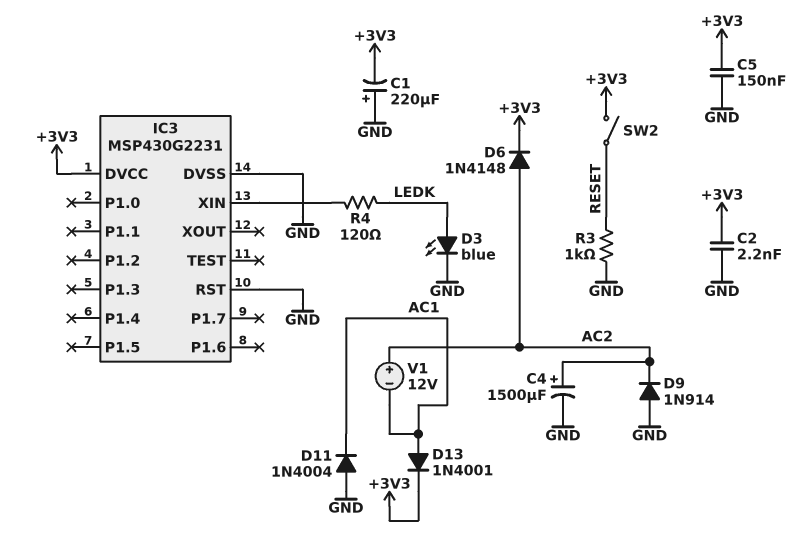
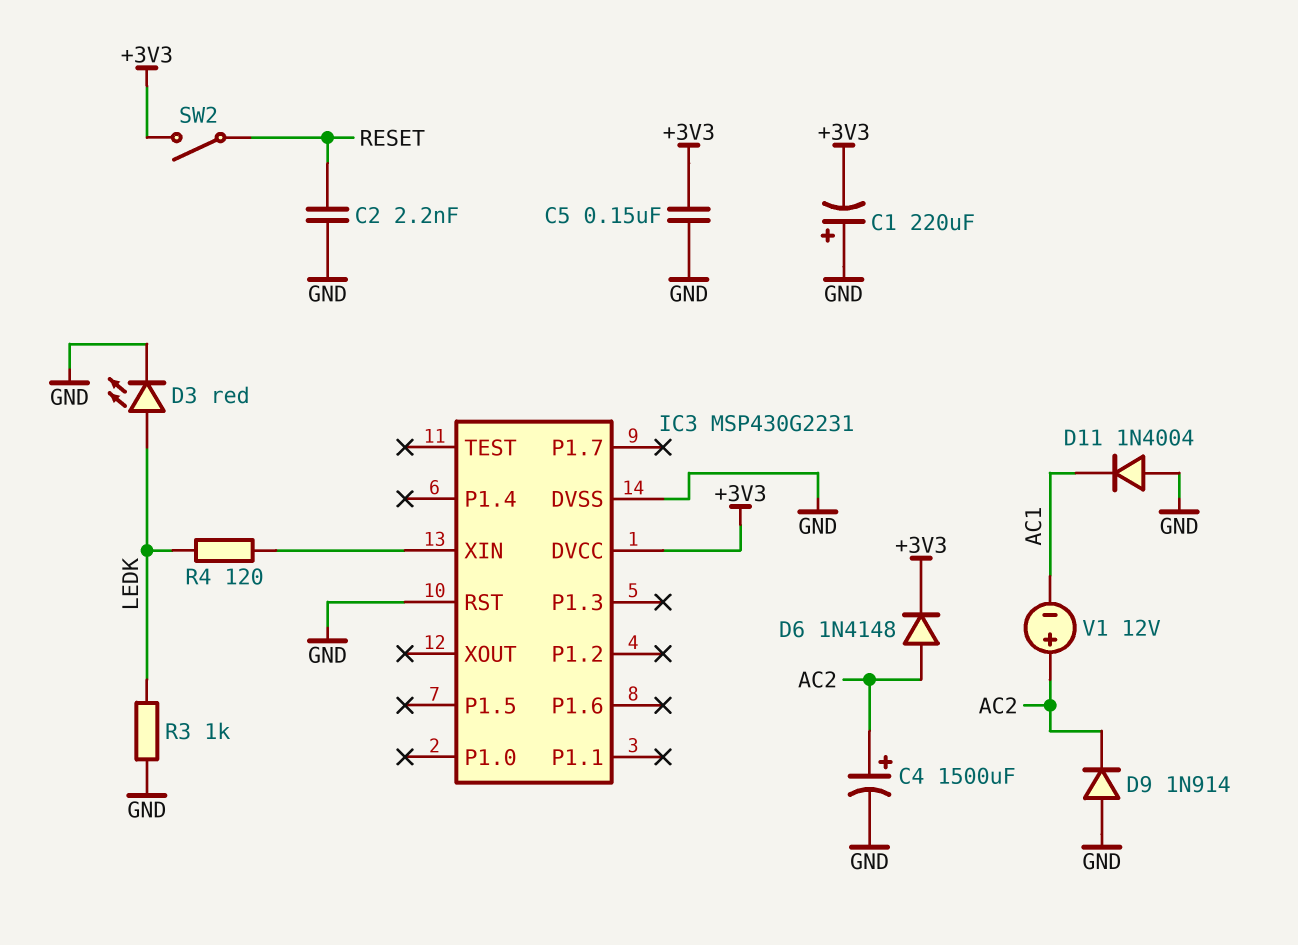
C2: 2.2nF (+3V3, GND) -> 2.2nF (GND, RESET)
D3: LED blue (A LEDK, K GND) -> LED red (A LEDK, K GND)
D13: diode 1N4001 (A AC1, K +3V3) -> none
R3: 1k (GND, RESET) -> 1k (GND, LEDK)

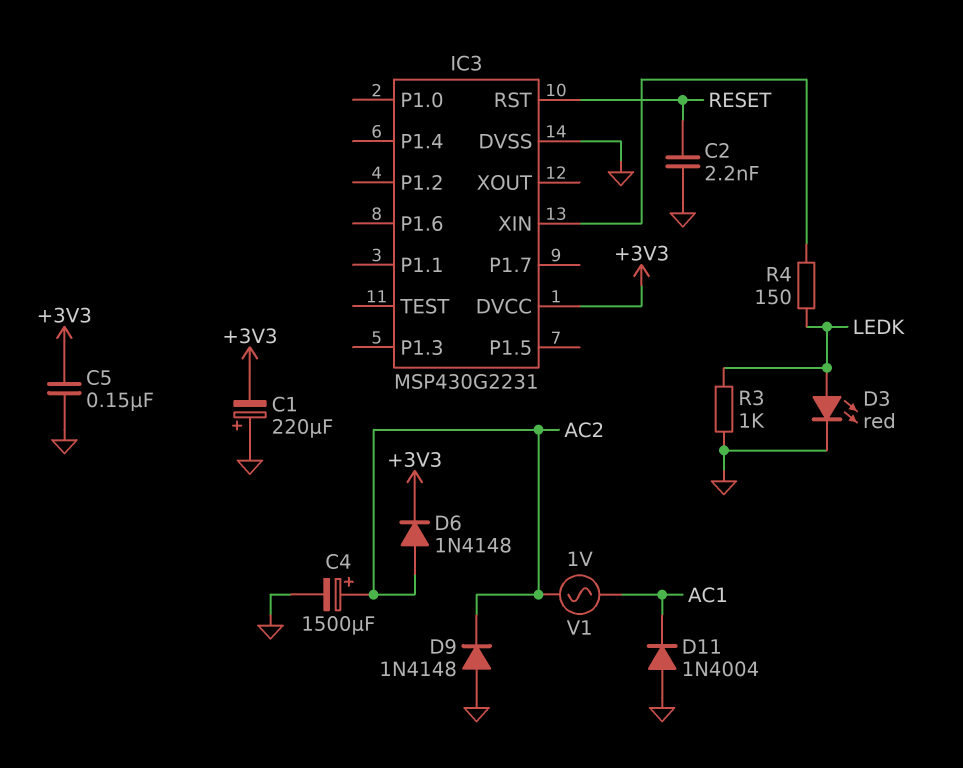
D9: diode 1N914 (A GND, K AC2) -> diode 1N4148 (A GND, K AC2)
IC3 pin RST: GND -> RESET
R4: 120 (IC3/XIN, LEDK) -> 150 (IC3/XIN, LEDK)
SW2: switch (+3V3, RESET) -> none
V1: 12V (plus AC2, minus AC1) -> AC 1V (AC1, AC2)

